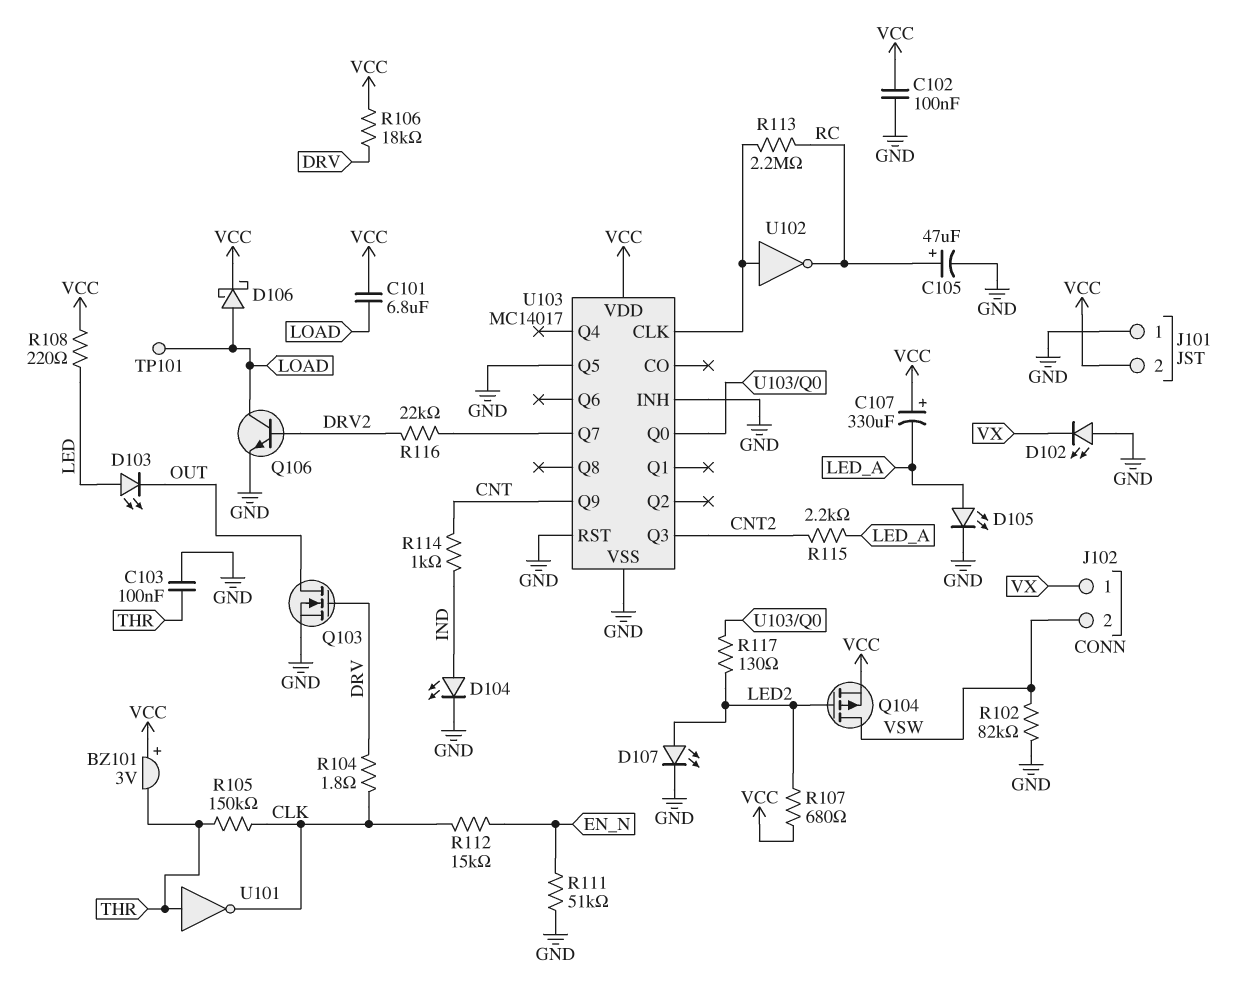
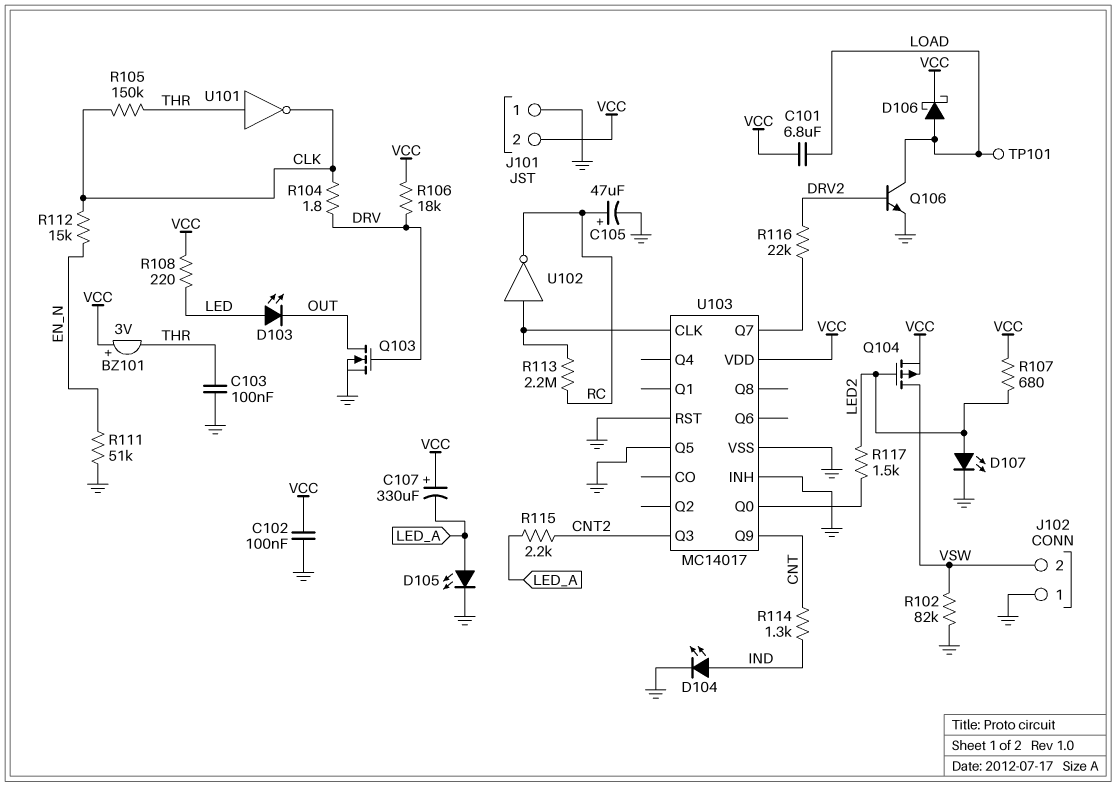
D102: LED (A GND, K VX) -> none
J102 pin 1: VX -> GND
R114: 1k (CNT, IND) -> 1.3k (CNT, IND)
R117: 130 (LED2, U103/Q0) -> 1.5k (LED2, U103/Q0)

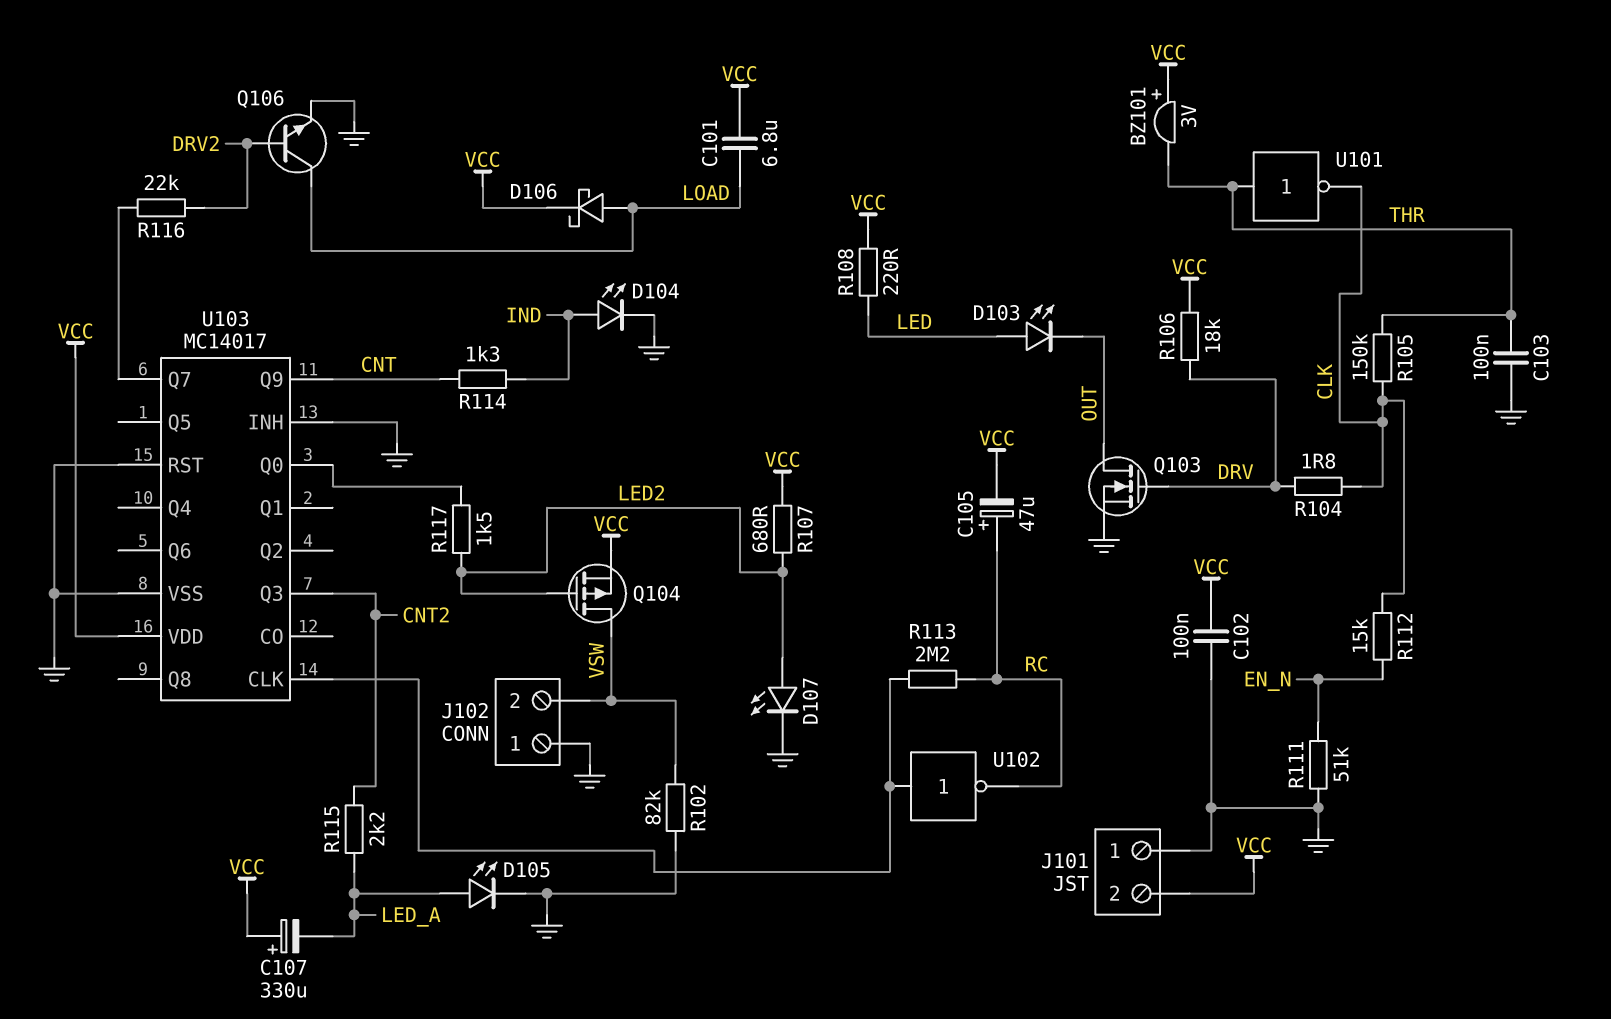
C105: 47uF (plus RC, minus GND) -> 47uF (plus RC, minus VCC)
TP101: test point (LOAD) -> none
U103 pin Q5: GND -> none

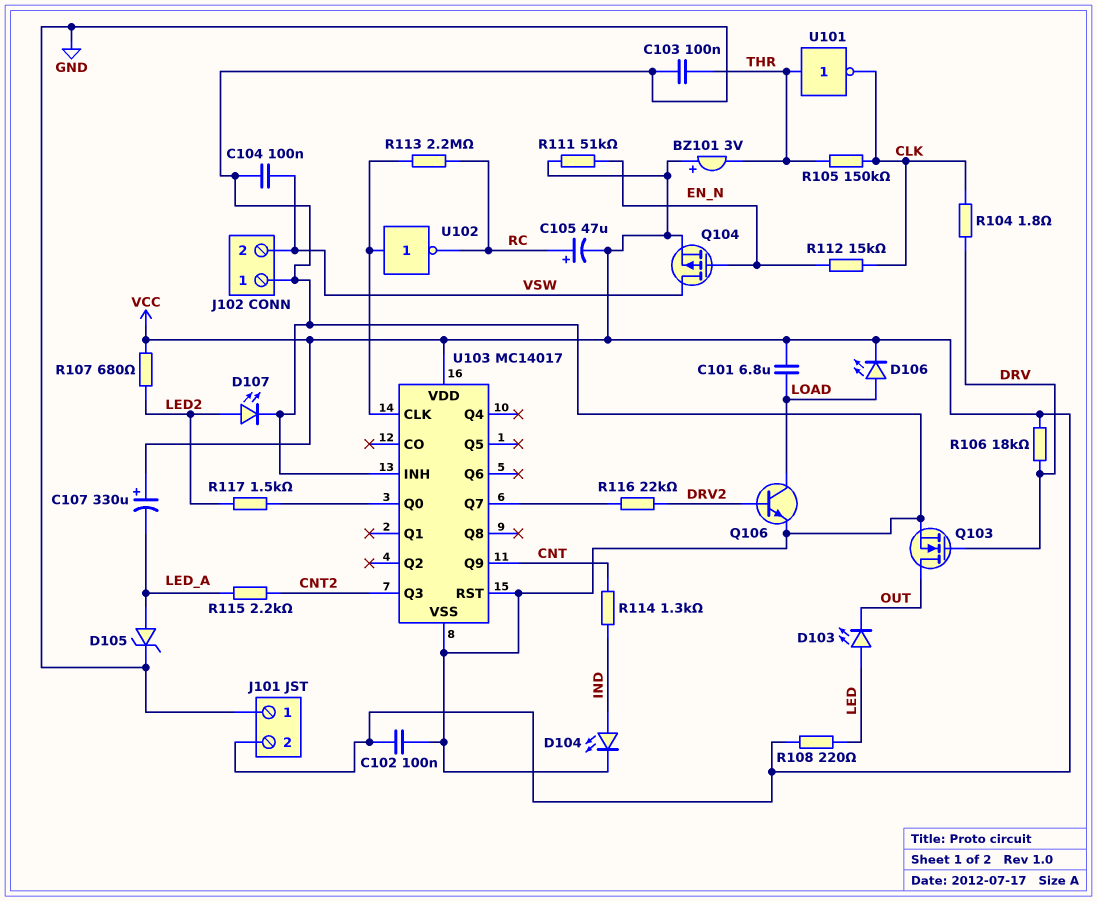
C104: none -> 100nF (GND, VSW)
D105: LED (A LED_A, K GND) -> zener (A LED_A, K GND)
D106: schottky (A LOAD, K VCC) -> LED (A LOAD, K VCC)
Q104: PMOS (G LED2, D VSW, S VCC) -> PMOS (G EN_N, D VSW, S VCC)
R102: 82k (GND, VSW) -> none
R111: 51k (EN_N, GND) -> 51k (EN_N, VCC)

